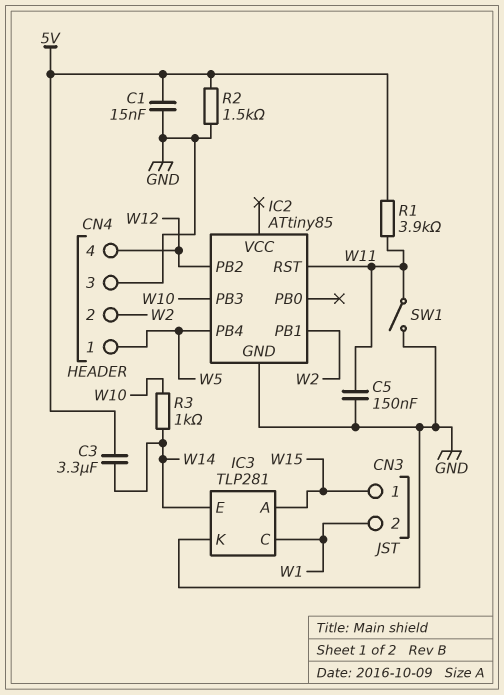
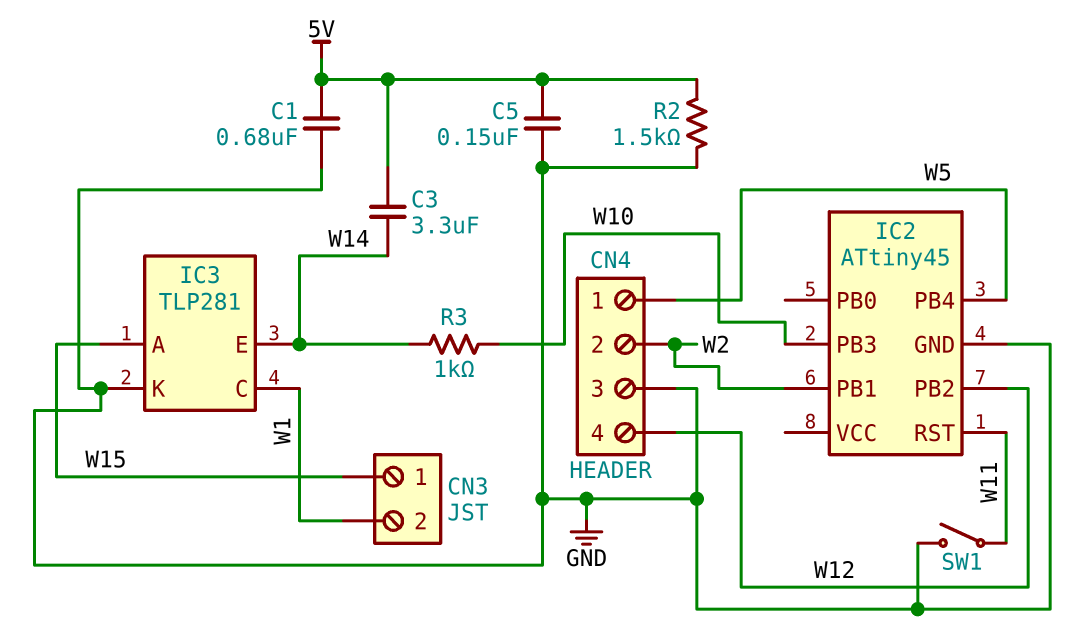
C1: 15nF (5V, GND) -> 680nF (5V, GND)
C5: 150nF (GND, W11) -> 150nF (5V, GND)
IC2: ATtiny85 -> ATtiny45
R1: 3.9k (5V, W11) -> none

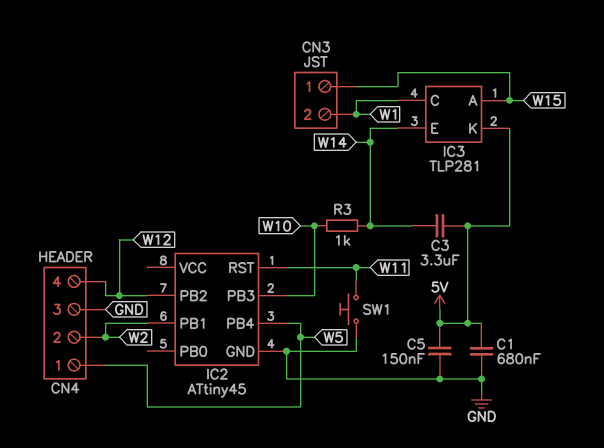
IC3 pin K: GND -> 5V
R2: 1.5k (5V, GND) -> none
SW1: switch (GND, W11) -> button (GND, W11)

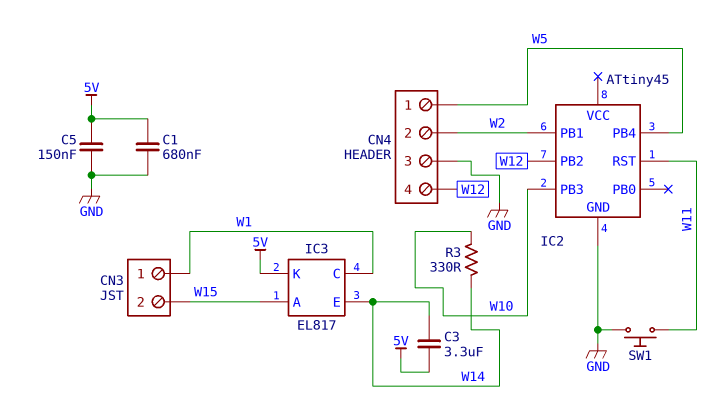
CN3 pin 1: W15 -> W1
CN3 pin 2: W1 -> W15
IC3: TLP281 -> EL817
R3: 1k (W10, W14) -> 330 (W10, W14)

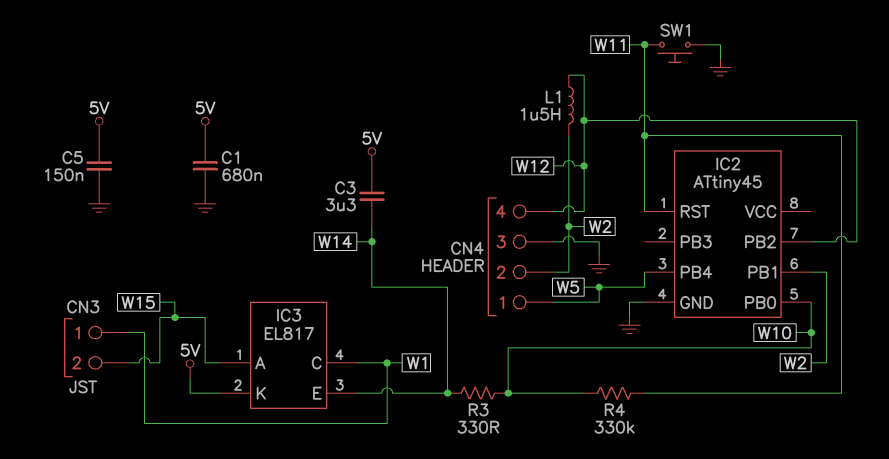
IC2 pin PB0: none -> W10
IC2 pin PB3: W10 -> none
L1: none -> 1.5uH (W2, W12)
R4: none -> 330k (W10, W11)

